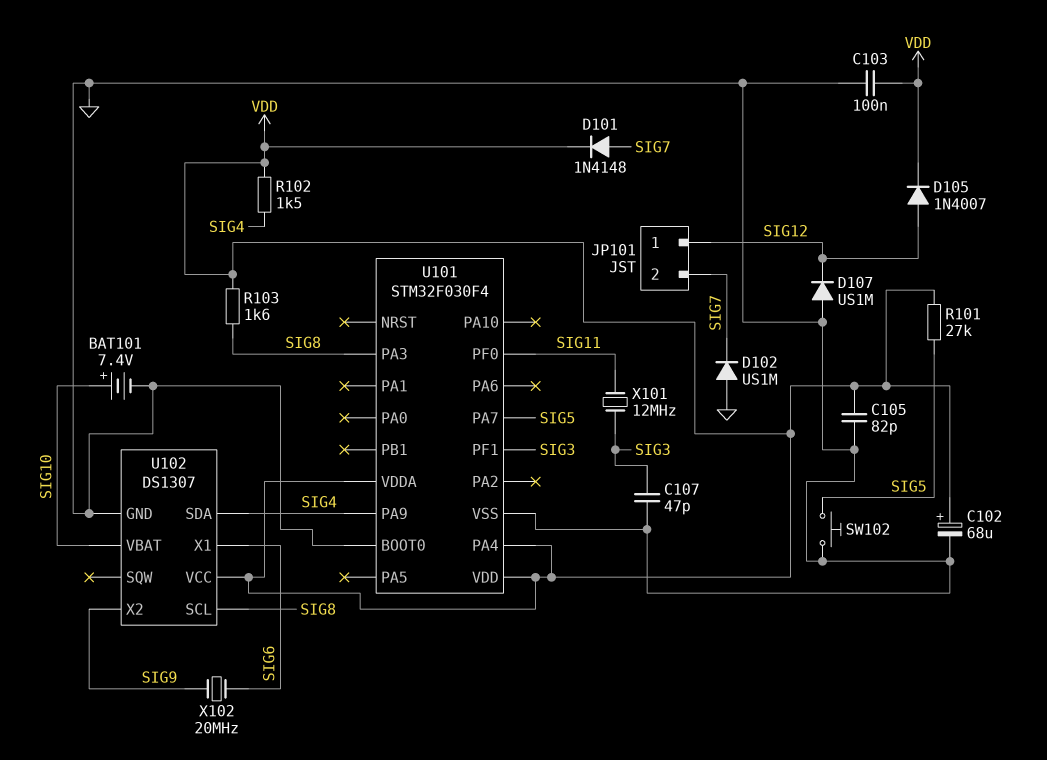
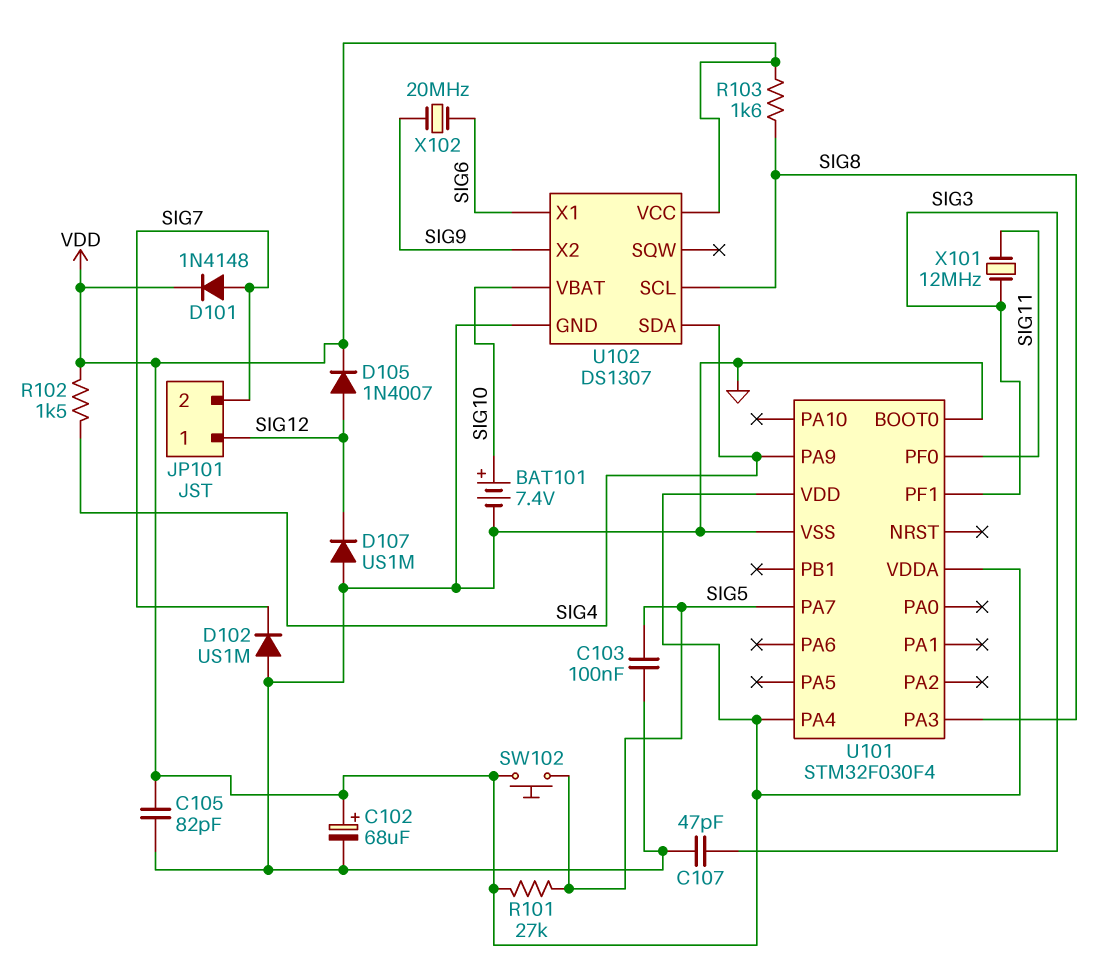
C103: 100nF (GND, VDD) -> 100nF (GND, SIG5)
SW102: button (GND, SIG5) -> button (SIG5, VDD)

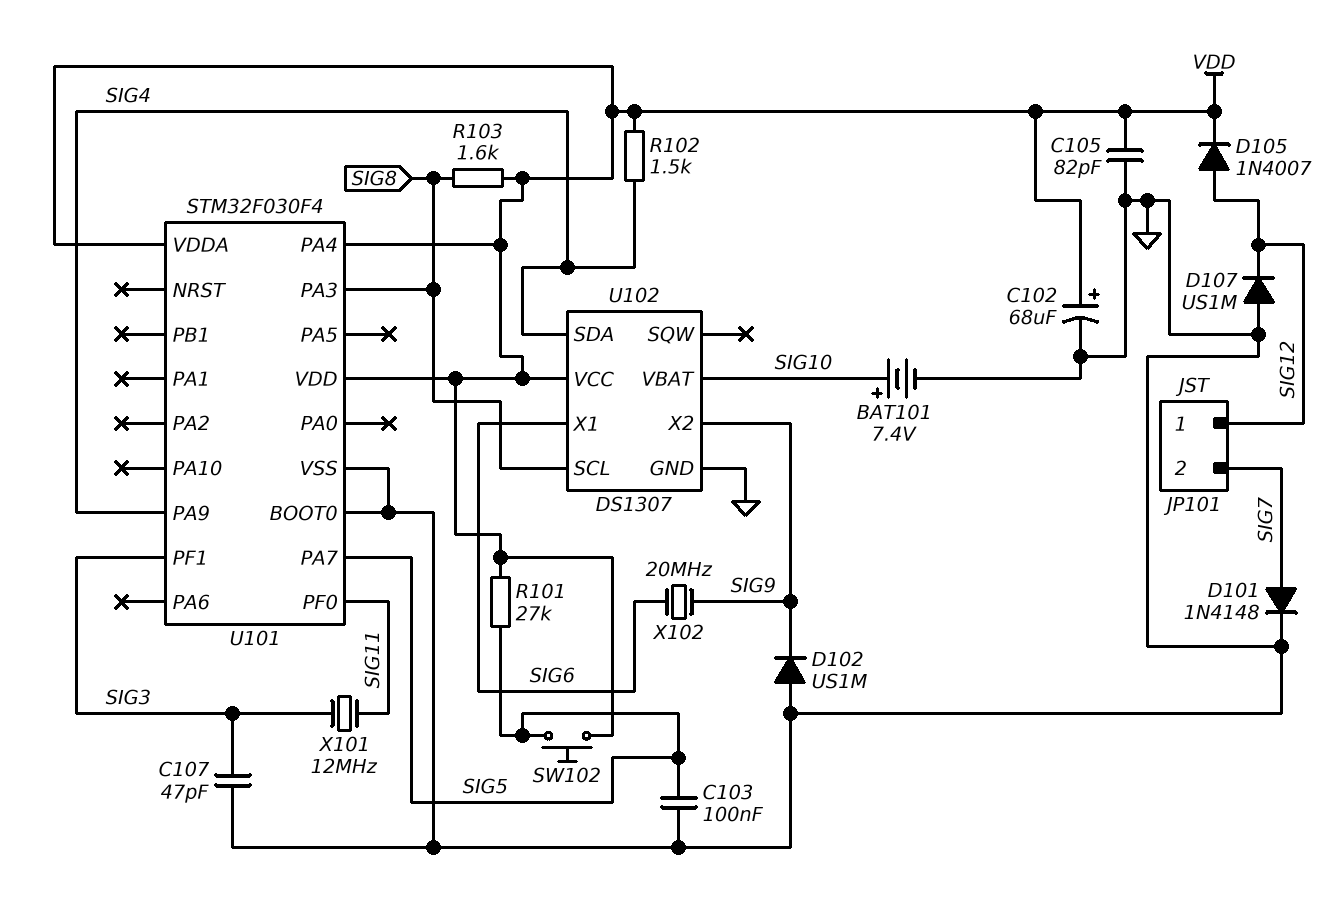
D101: diode 1N4148 (A SIG7, K VDD) -> diode 1N4148 (A SIG7, K GND)
D102: diode US1M (A GND, K SIG7) -> diode US1M (A GND, K SIG9)

